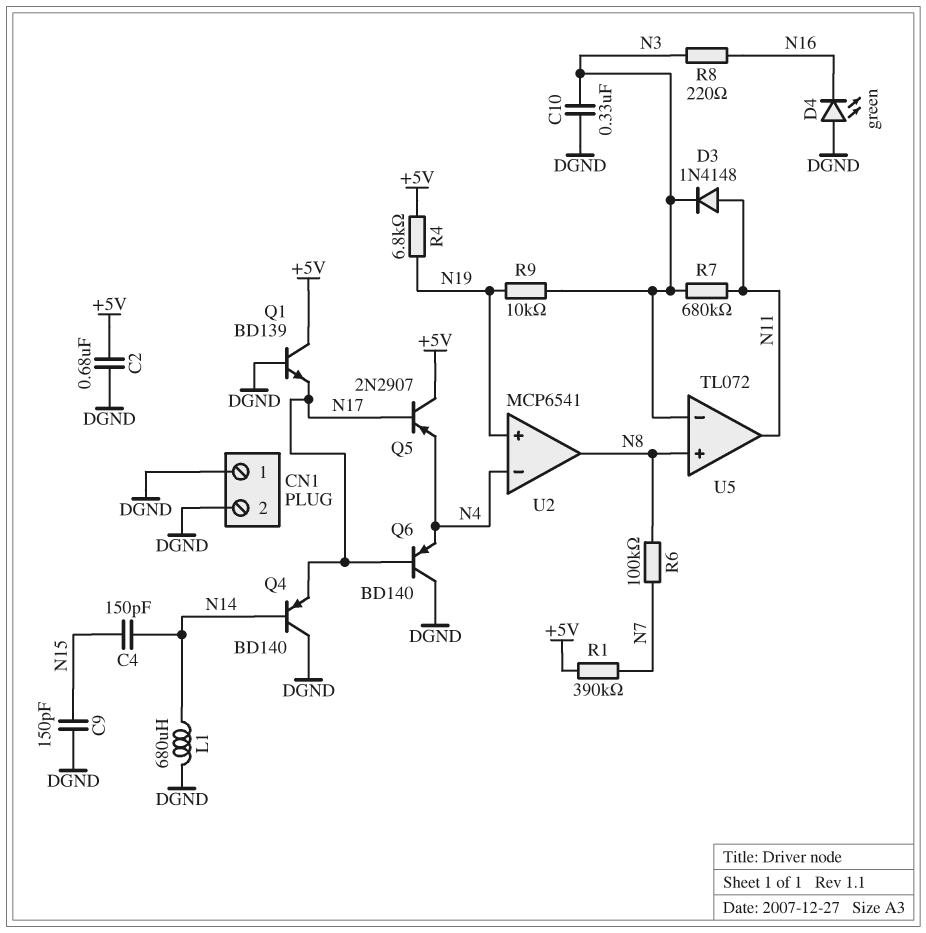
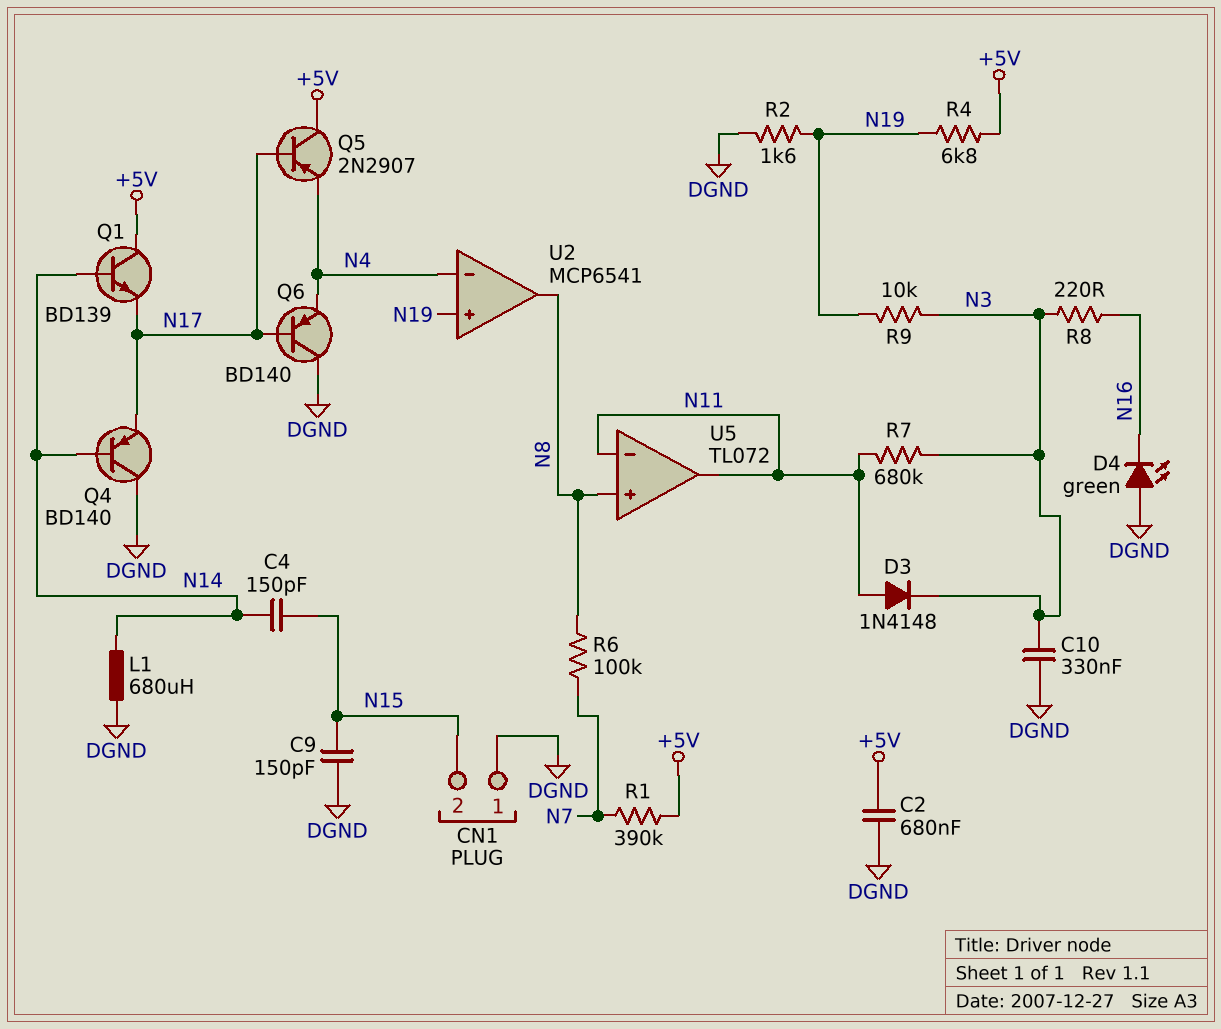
CN1 pin 2: DGND -> N15
Q1: NPN BD139 (B DGND, C +5V, E N17) -> NPN BD139 (B N14, C +5V, E N17)
R2: none -> 1.6k (DGND, N19)
U5 pin in-: N3 -> N11

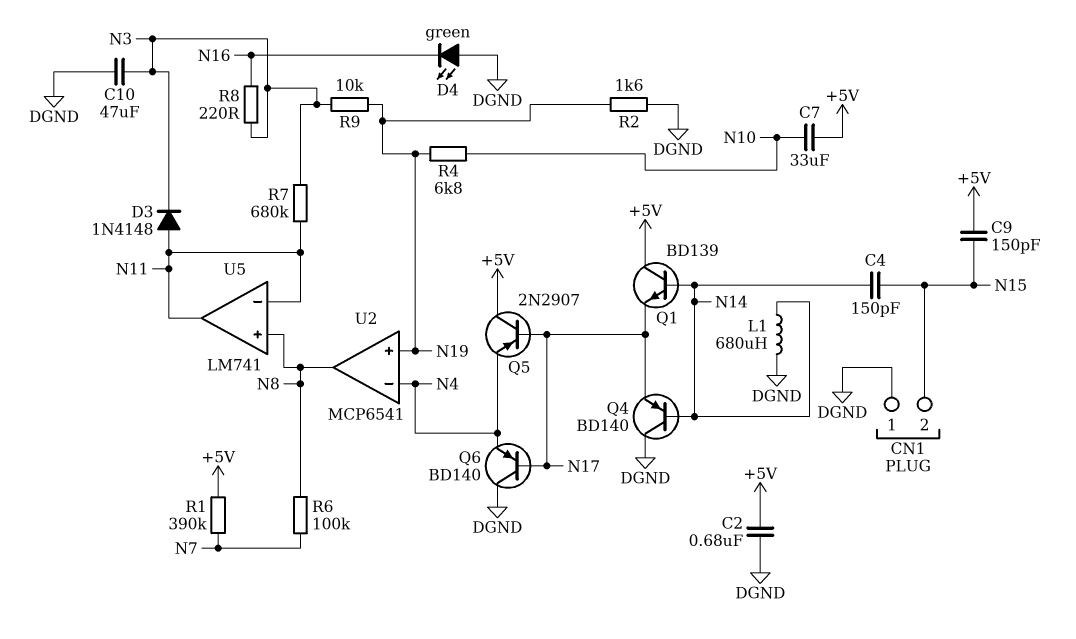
C7: none -> 33uF (+5V, N10)
C9: 150pF (DGND, N15) -> 150pF (+5V, N15)
C10: 330nF (DGND, N3) -> 47uF (DGND, N3)
R4: 6.8k (+5V, N19) -> 6.8k (N10, N19)
U5: TL072 -> LM741

